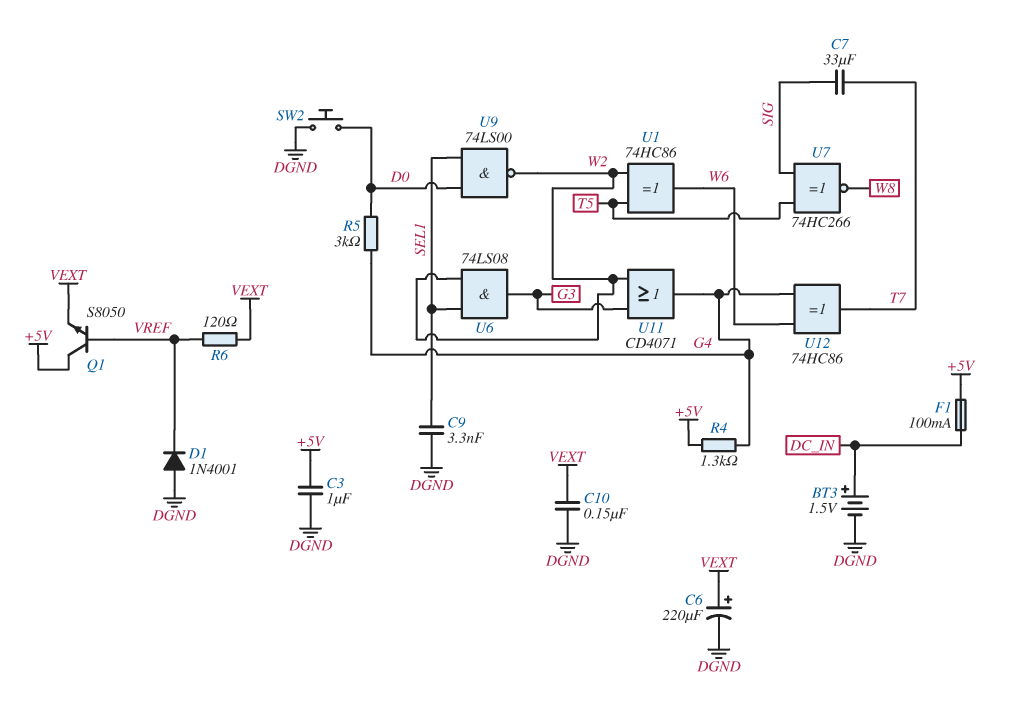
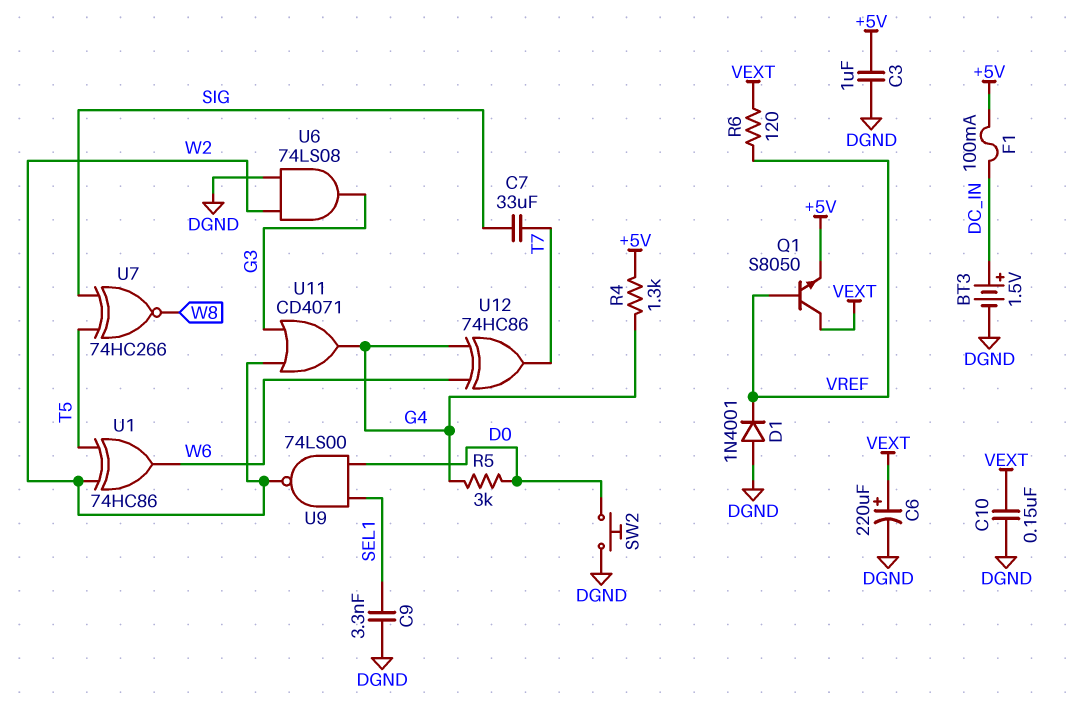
Q1: NPN S8050 (B VREF, C +5V, E VEXT) -> NPN S8050 (B VREF, C VEXT, E +5V)
U6: AND 74LS08 (in SEL1, in W2, out G3) -> AND 74LS08 (in DGND, in W2, out G3)

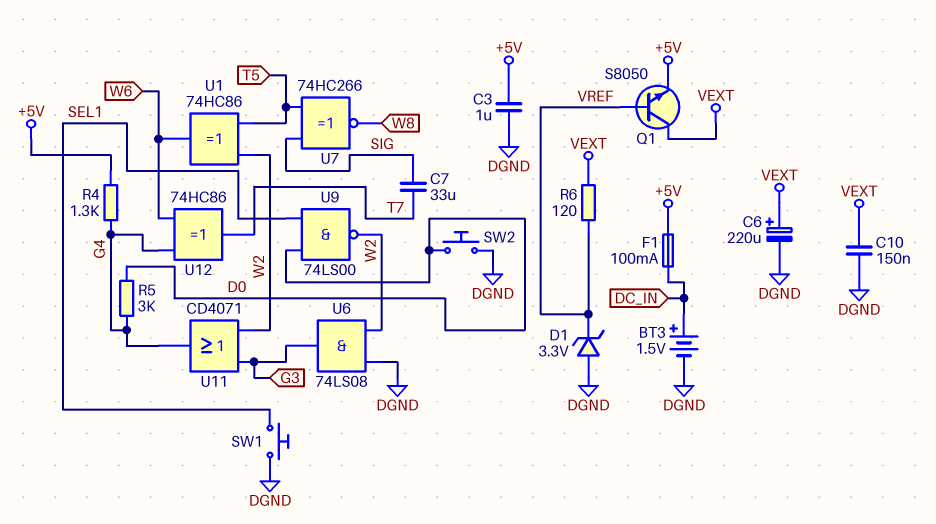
C9: 3.3nF (DGND, SEL1) -> none
D1: diode 1N4001 (A DGND, K VREF) -> zener 3.3V (A DGND, K VREF)
SW1: none -> button (DGND, SEL1)

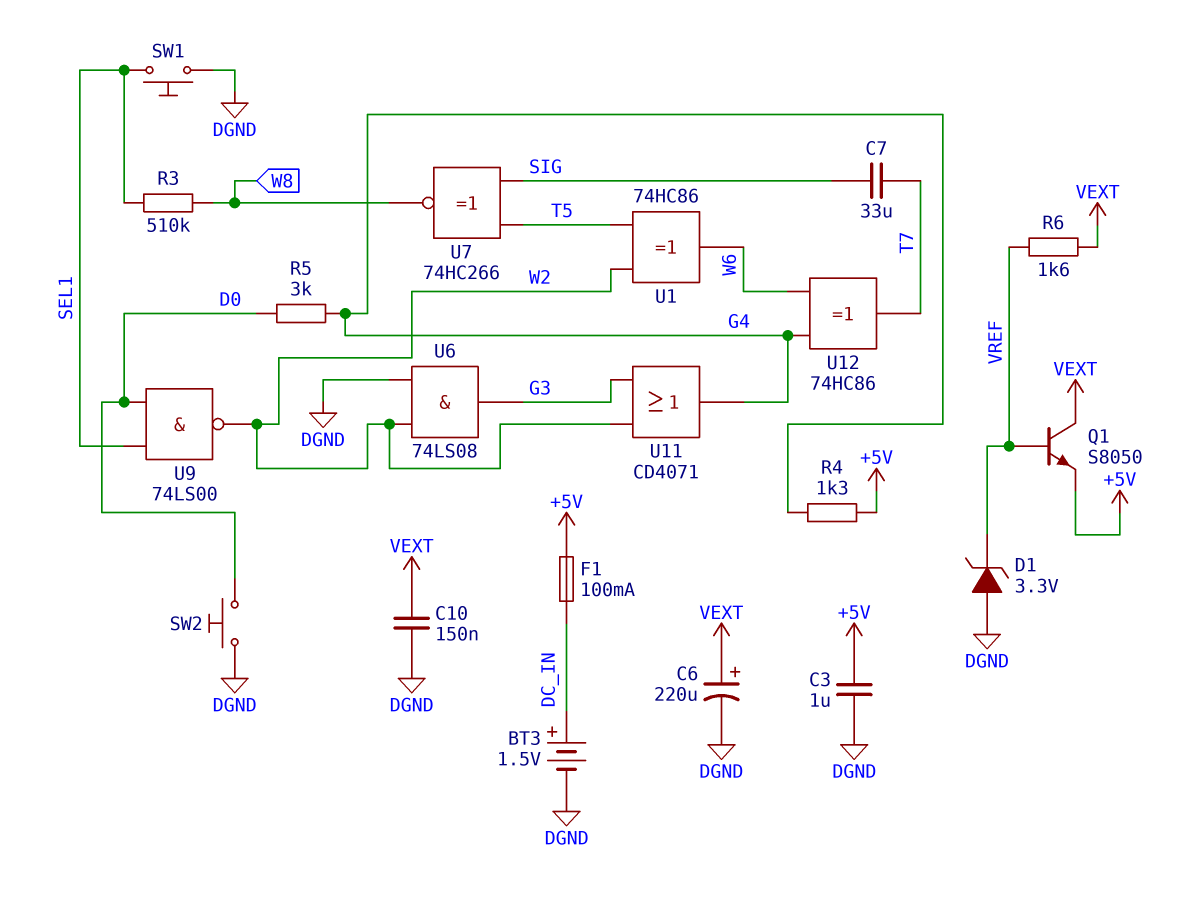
R3: none -> 510k (SEL1, W8)
R6: 120 (VEXT, VREF) -> 1.6k (VEXT, VREF)

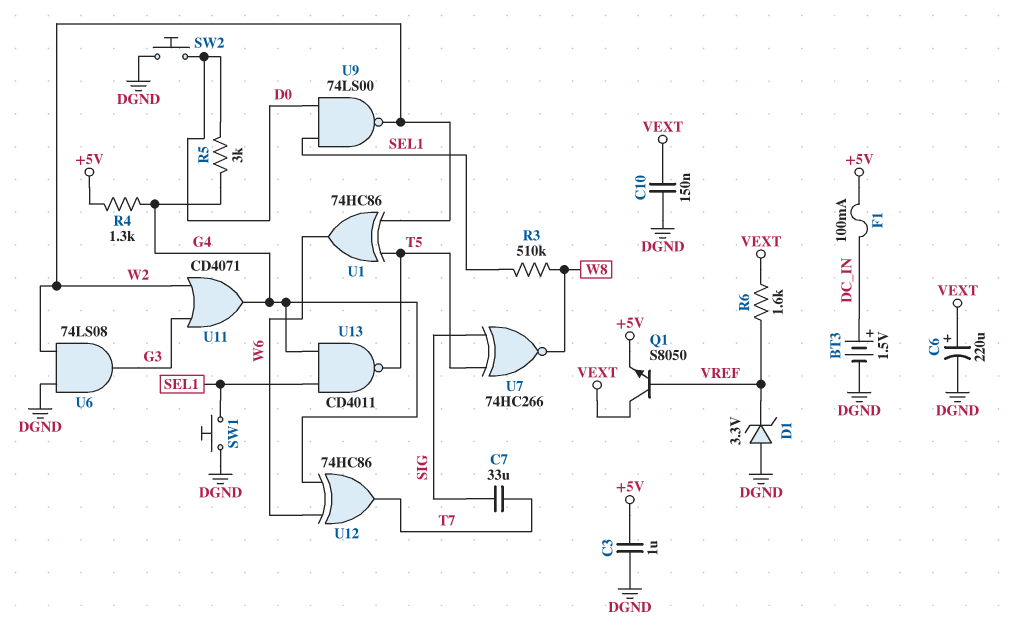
U13: none -> NAND CD4011 (in G4, in SEL1, out T5)

